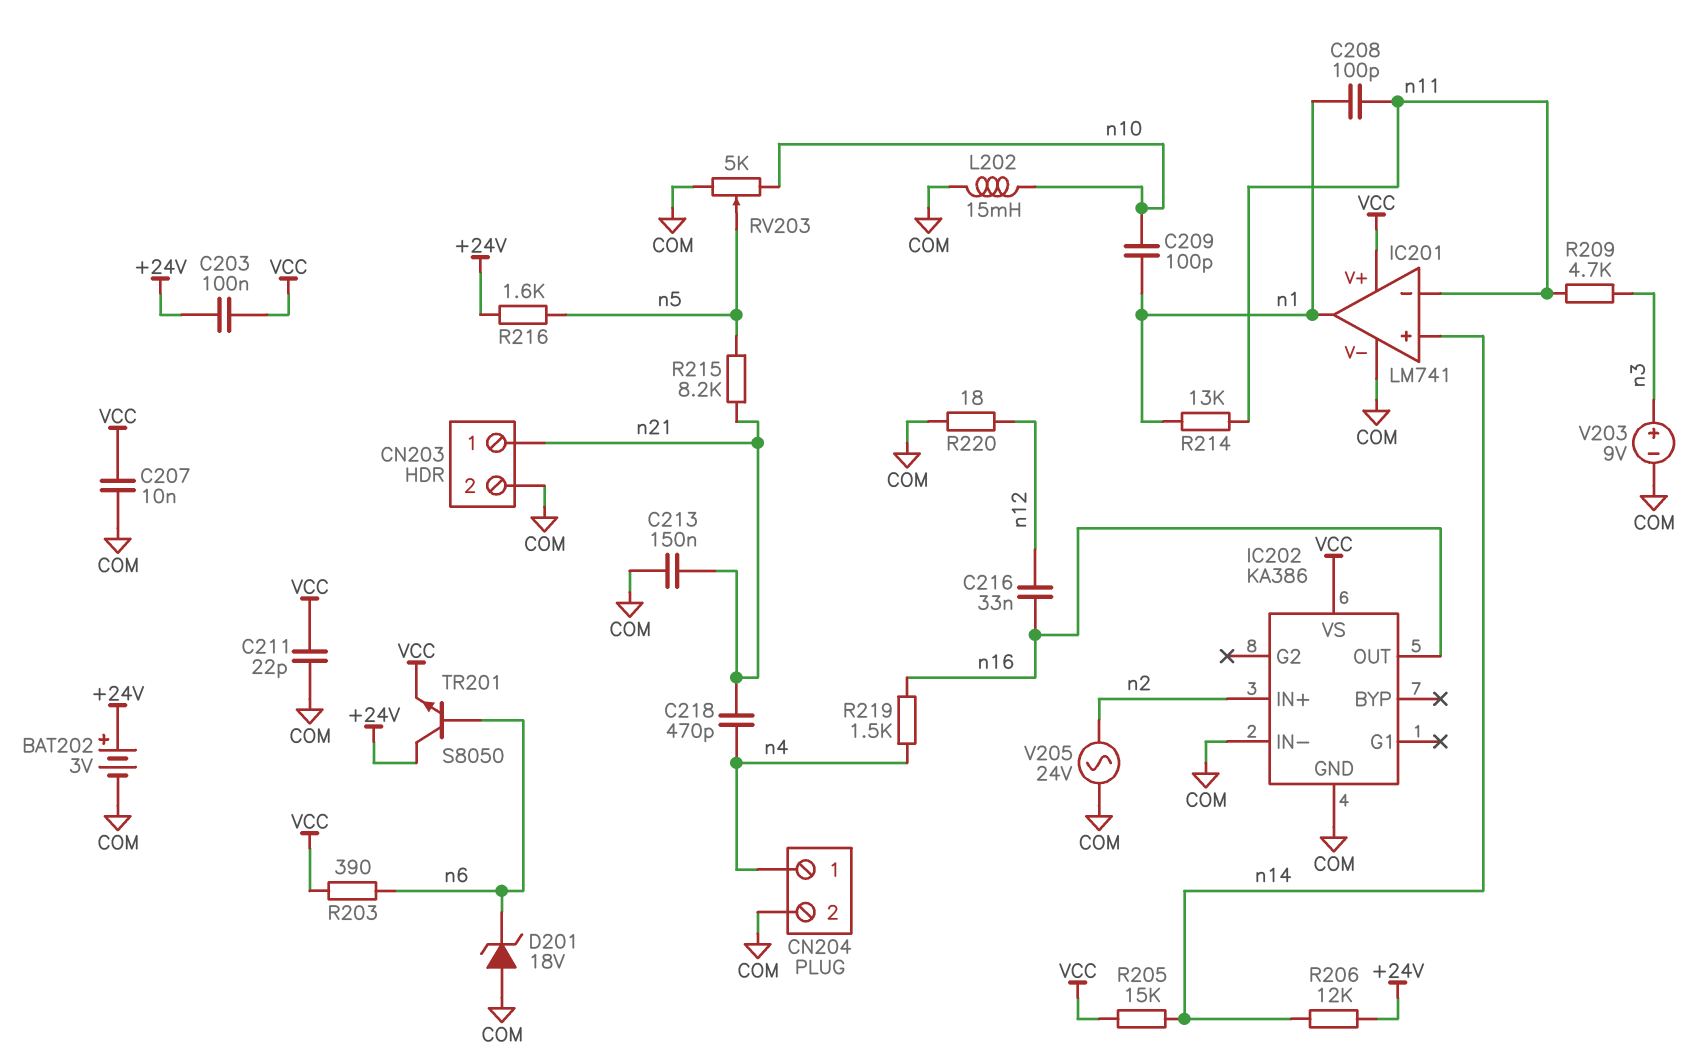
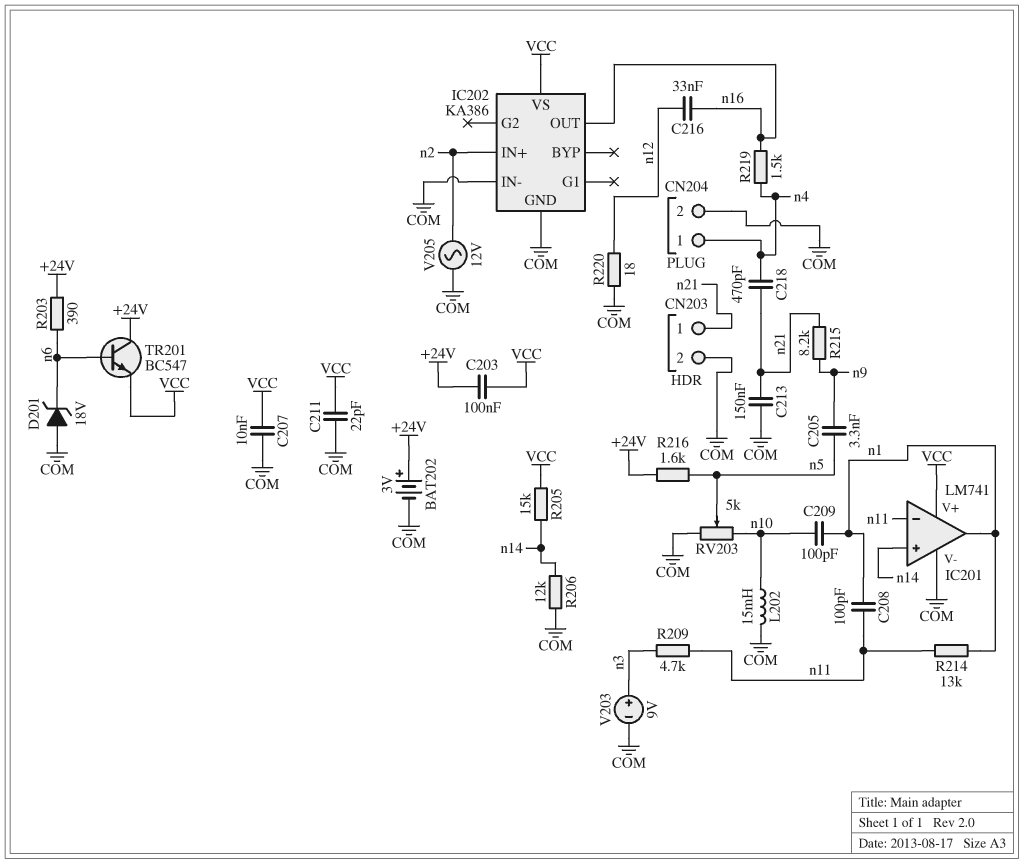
C205: none -> 3.3nF (n5, n9)
R203: 390 (VCC, n6) -> 390 (+24V, n6)
R206: 12k (+24V, n14) -> 12k (COM, n14)
R215: 8.2k (n5, n21) -> 8.2k (n9, n21)
TR201: NPN S8050 (B n6, C +24V, E VCC) -> NPN BC547 (B n6, C +24V, E VCC)
V205: AC 24V (COM, n2) -> AC 12V (COM, n2)

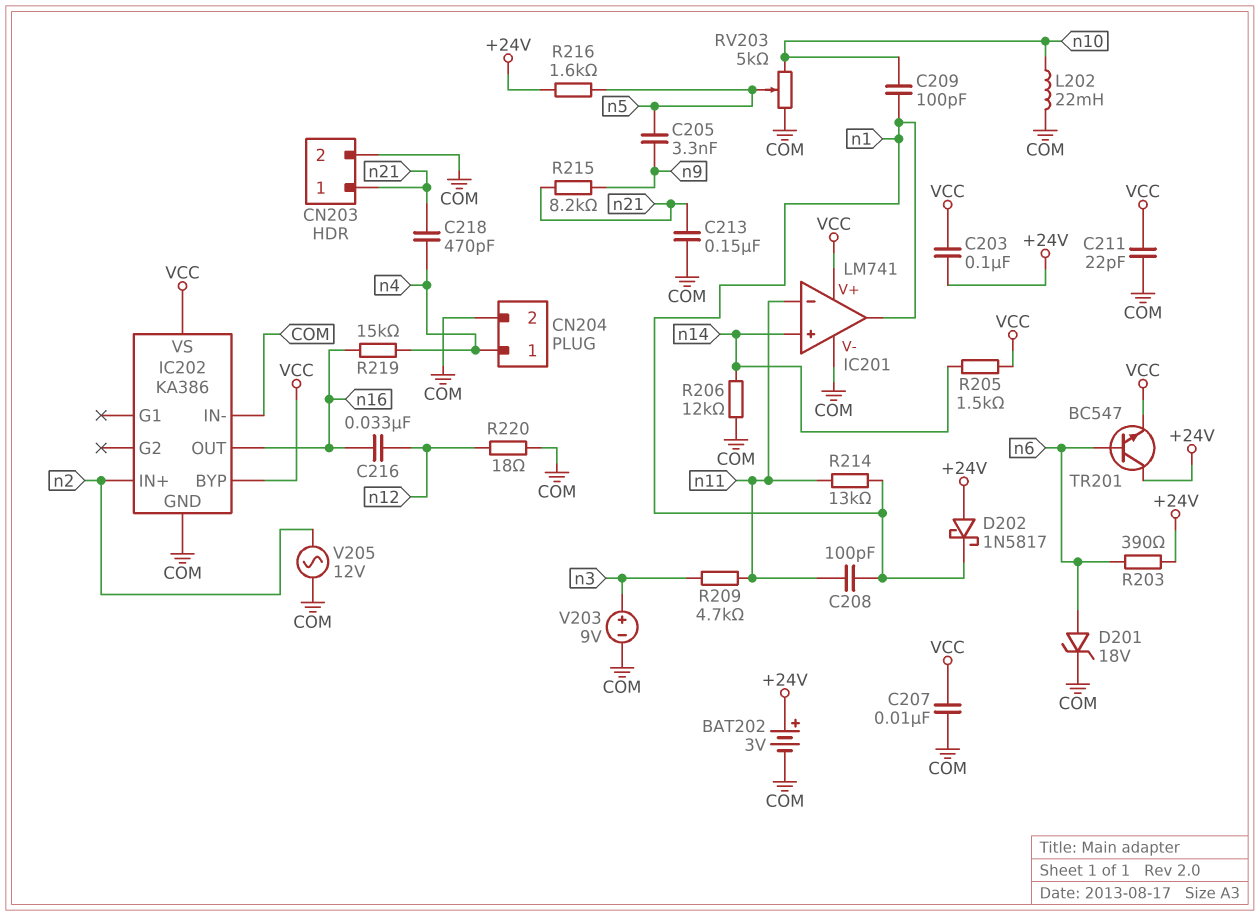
D201: zener 18V (A COM, K n6) -> zener 18V (A n6, K COM)
D202: none -> schottky 1N5817 (A +24V, K n1)
IC202 pin BYP: none -> VCC
L202: 15mH (COM, n10) -> 22mH (COM, n10)
R205: 15k (VCC, n14) -> 1.5k (VCC, n14)
R219: 1.5k (n4, n16) -> 15k (n4, n16)

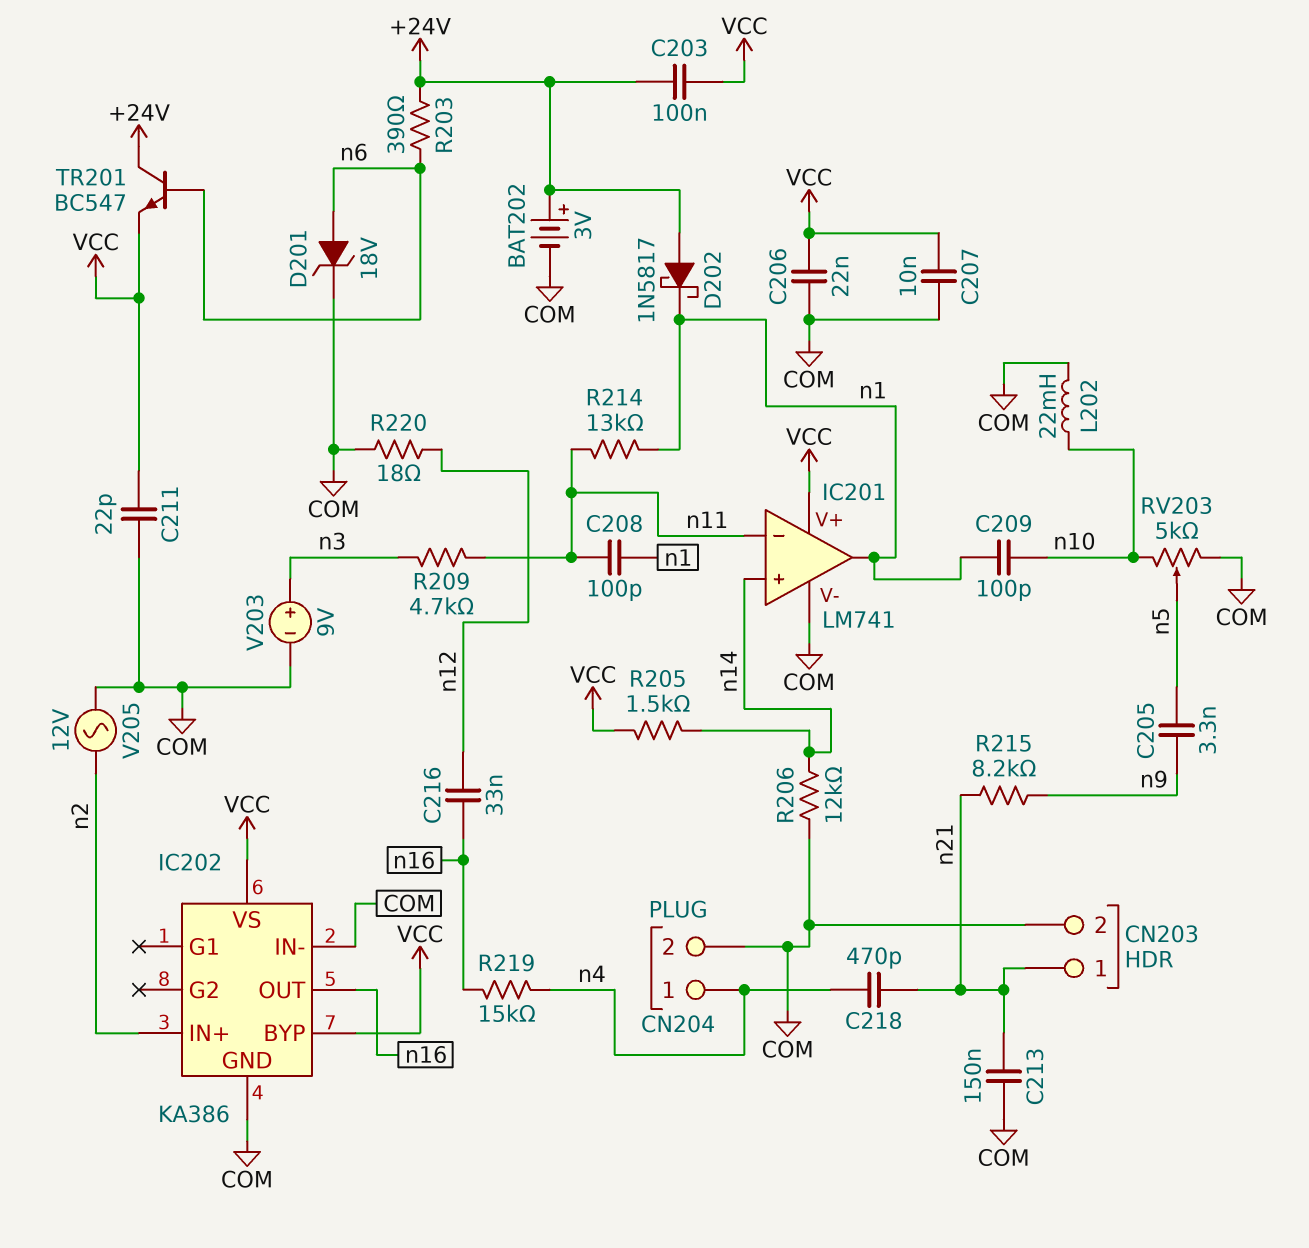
C206: none -> 22nF (COM, VCC)
R216: 1.6k (+24V, n5) -> none

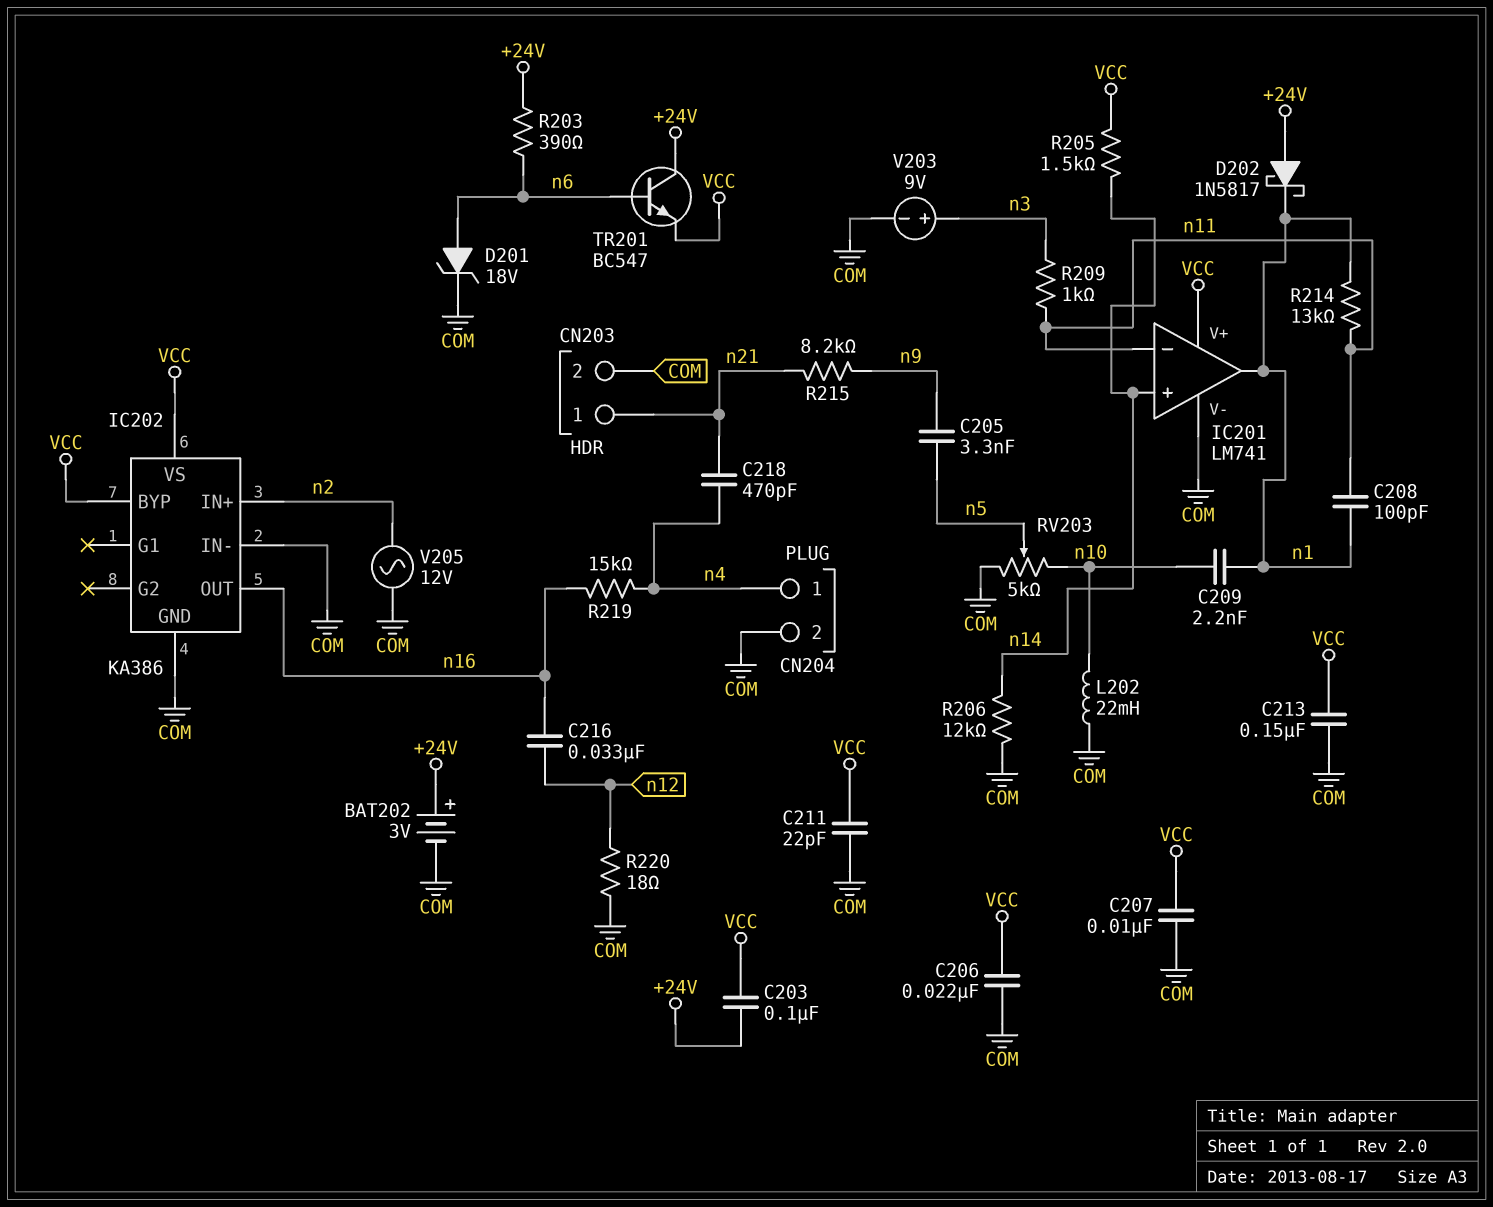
C209: 100pF (n1, n10) -> 2.2nF (n1, n10)
C213: 150nF (COM, n21) -> 150nF (COM, VCC)
R209: 4.7k (n3, n11) -> 1k (n3, n11)

